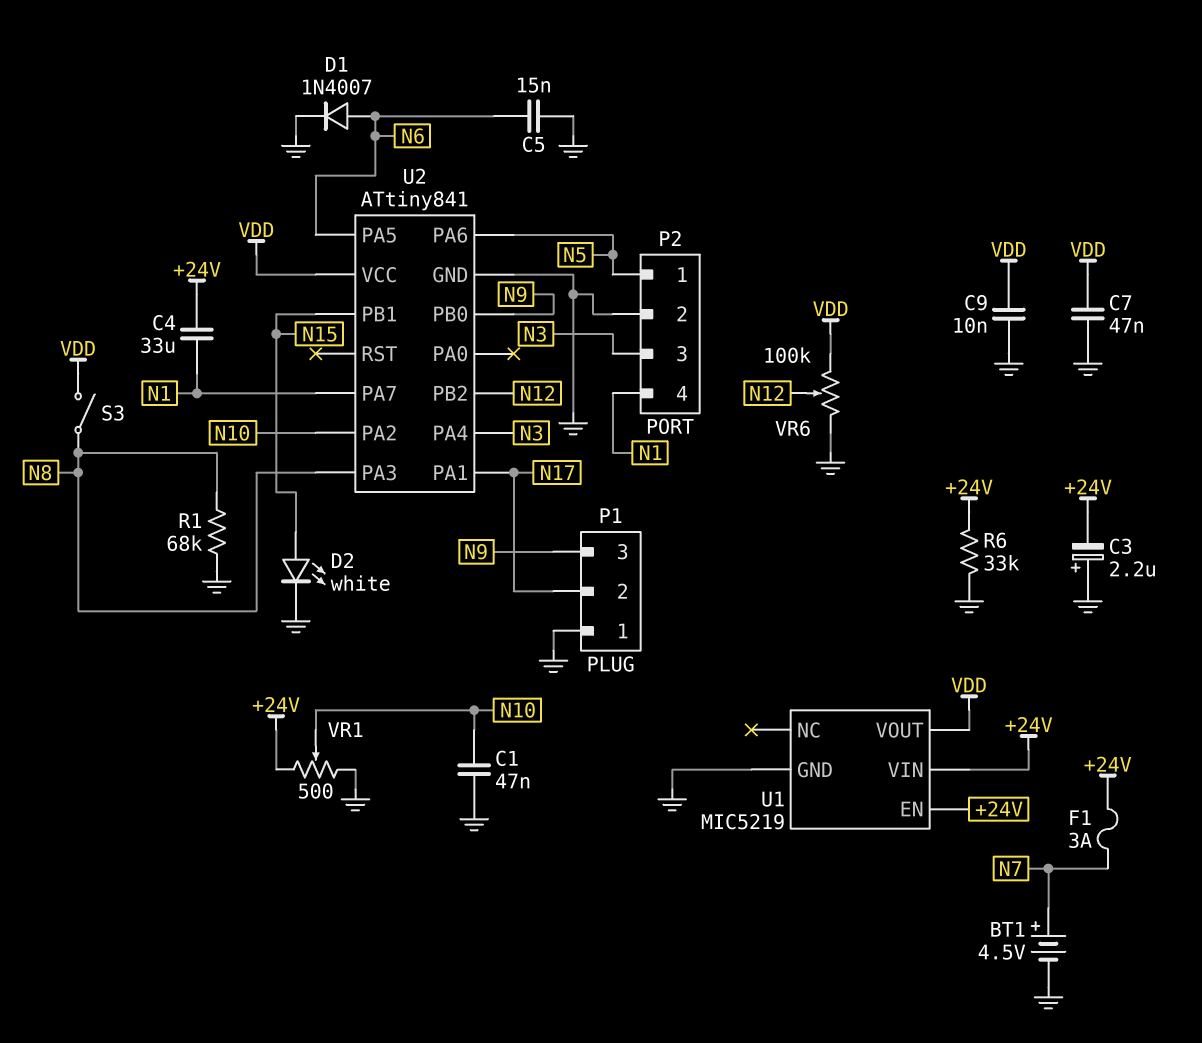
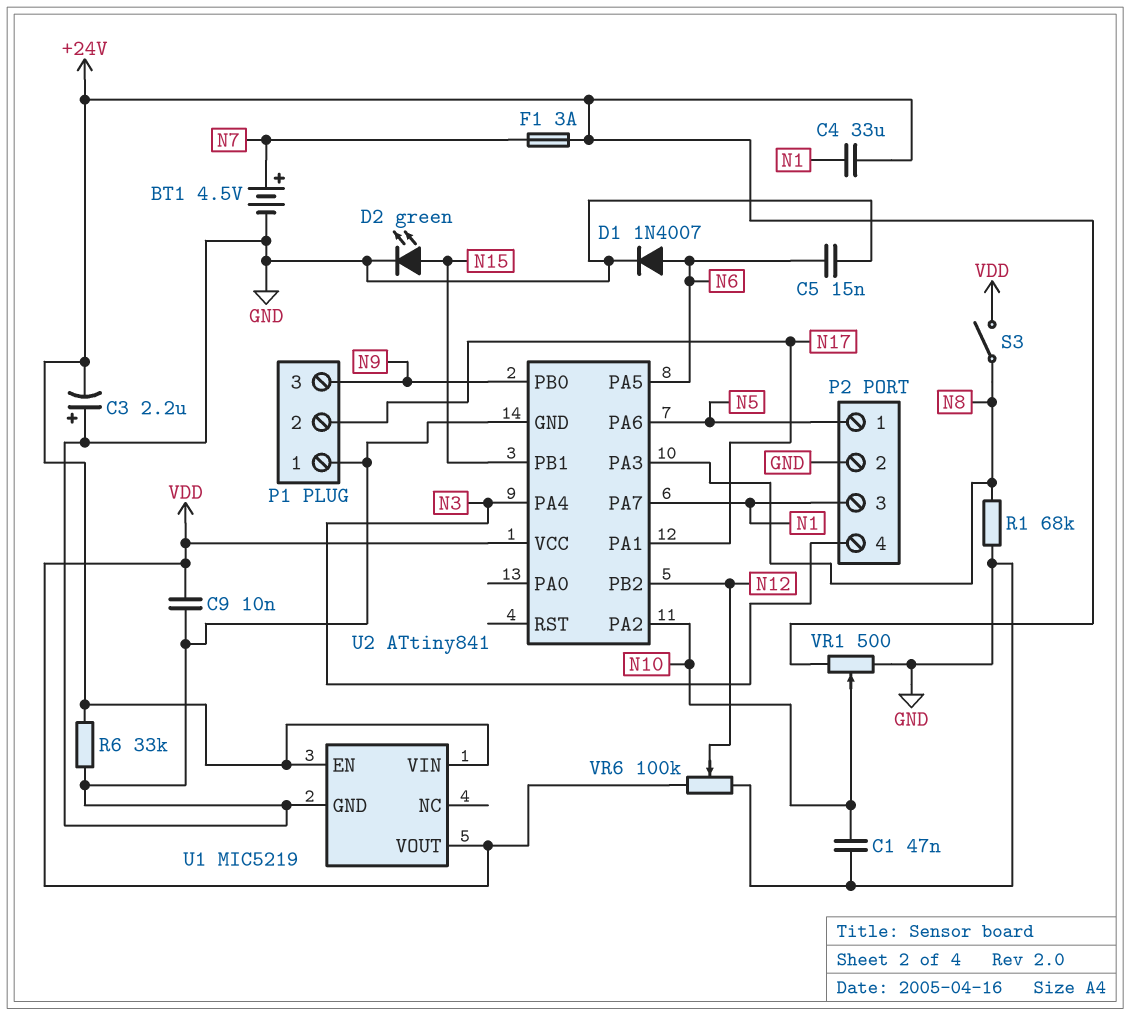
C7: 47nF (GND, VDD) -> none
D2: LED white (A N15, K GND) -> LED green (A N15, K GND)
P2 pin 3: N3 -> N1
P2 pin 4: N1 -> N3

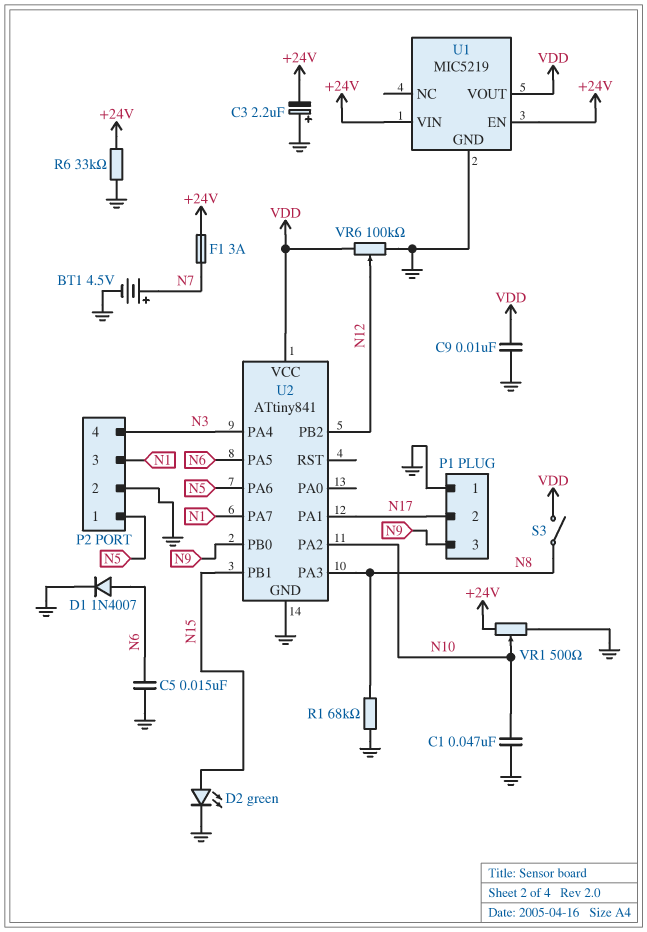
C4: 33uF (+24V, N1) -> none

